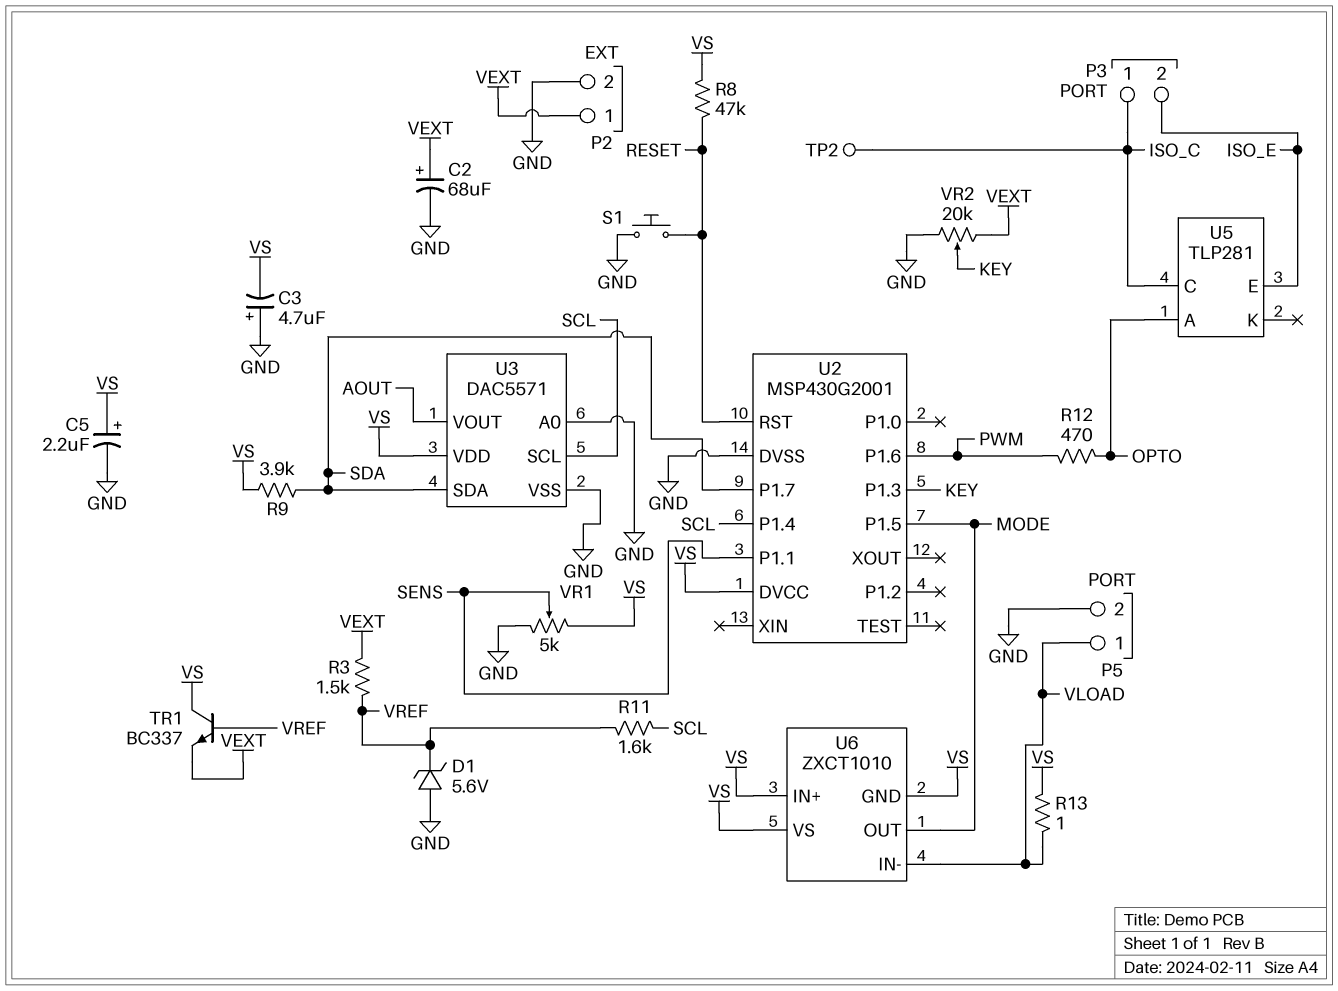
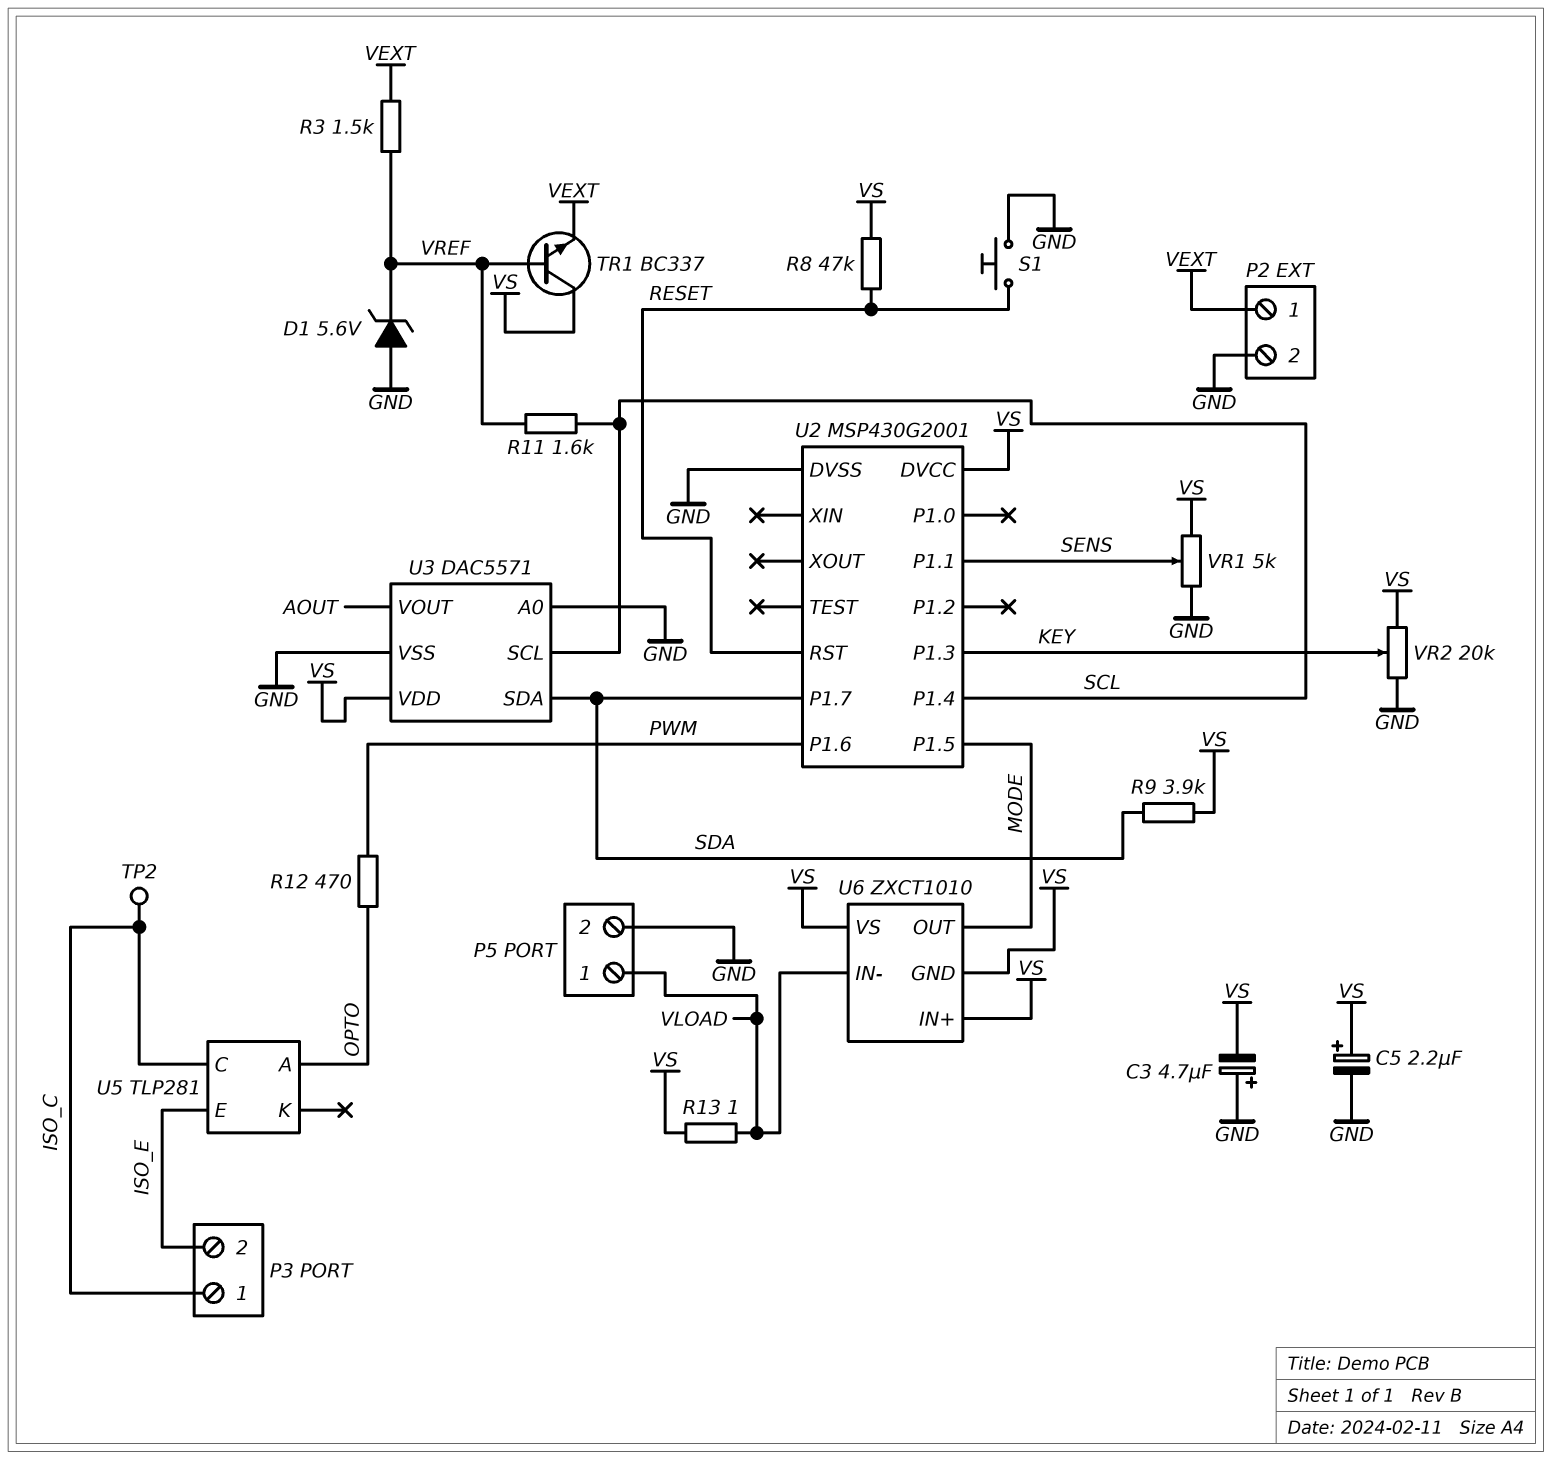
C2: 68uF (plus VEXT, minus GND) -> none
VR2: 20k (GND, VEXT, wiper KEY) -> 20k (GND, VS, wiper KEY)

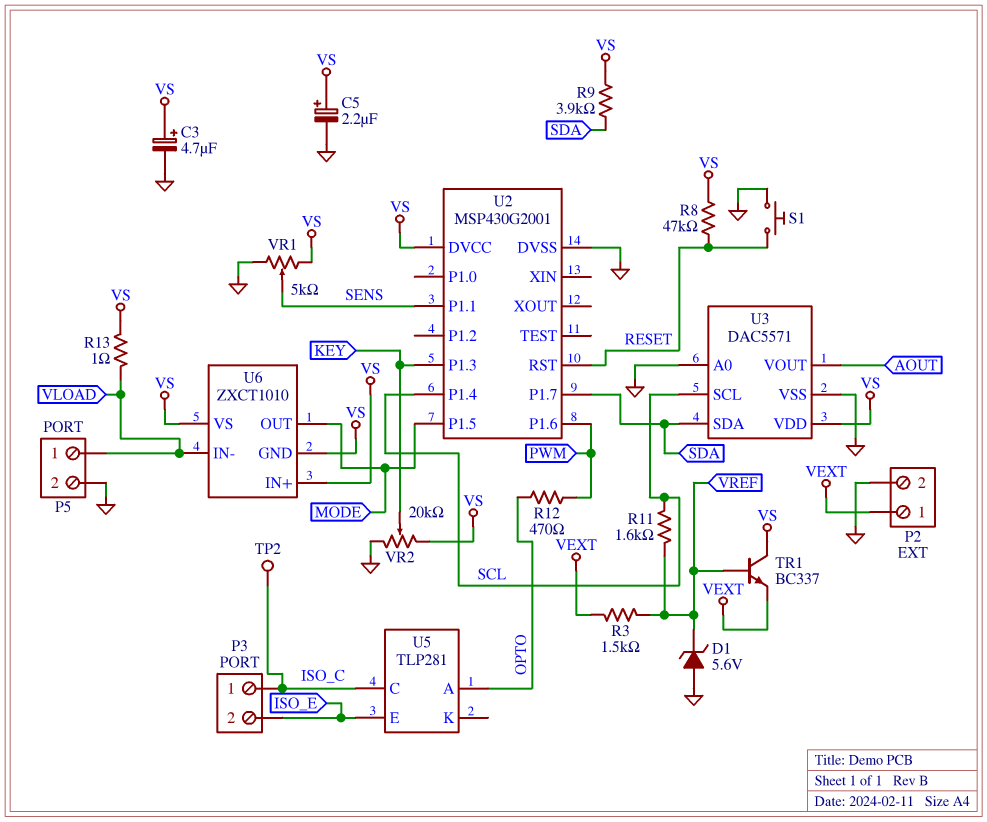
C3: 4.7uF (plus GND, minus VS) -> 4.7uF (plus VS, minus GND)

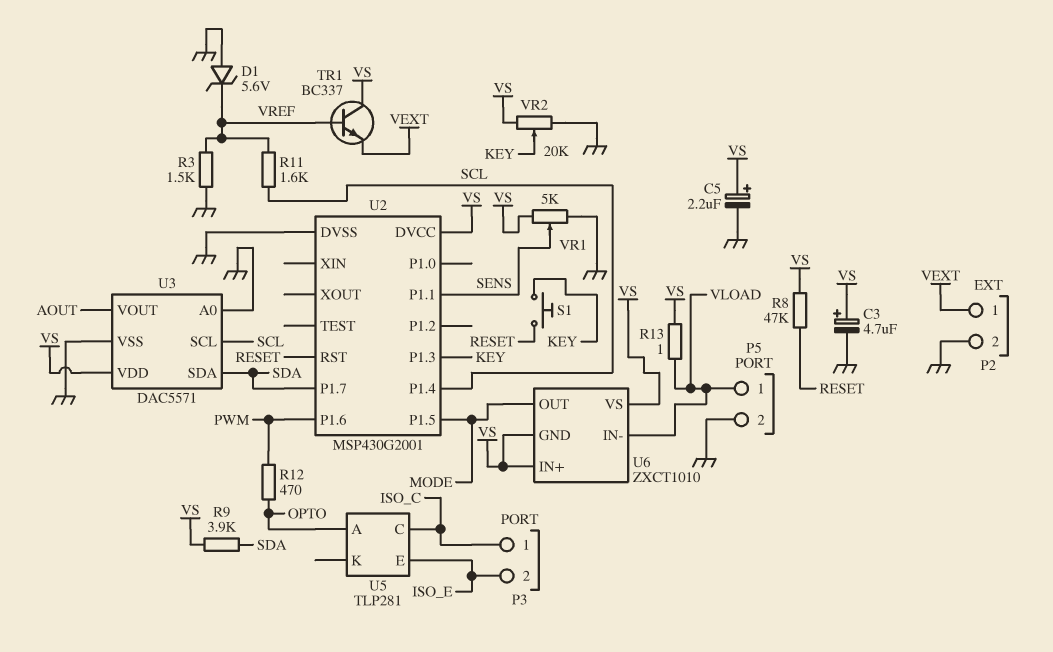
R3: 1.5k (VEXT, VREF) -> 1.5k (GND, VREF)
S1: button (GND, RESET) -> button (KEY, RESET)
TP2: test point (ISO_C) -> none

